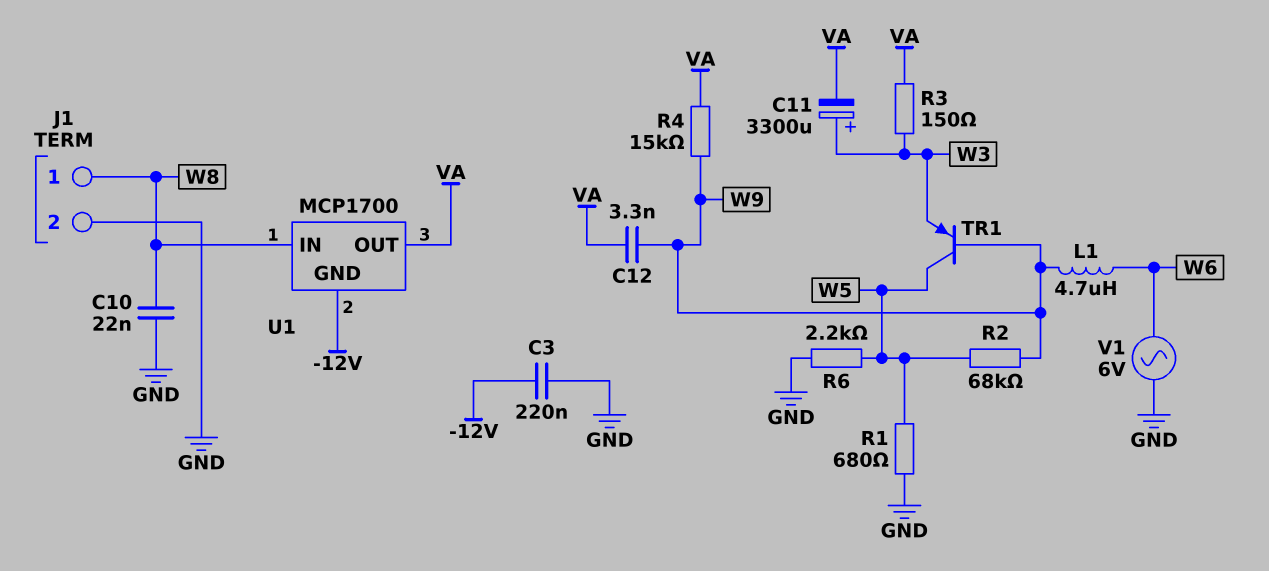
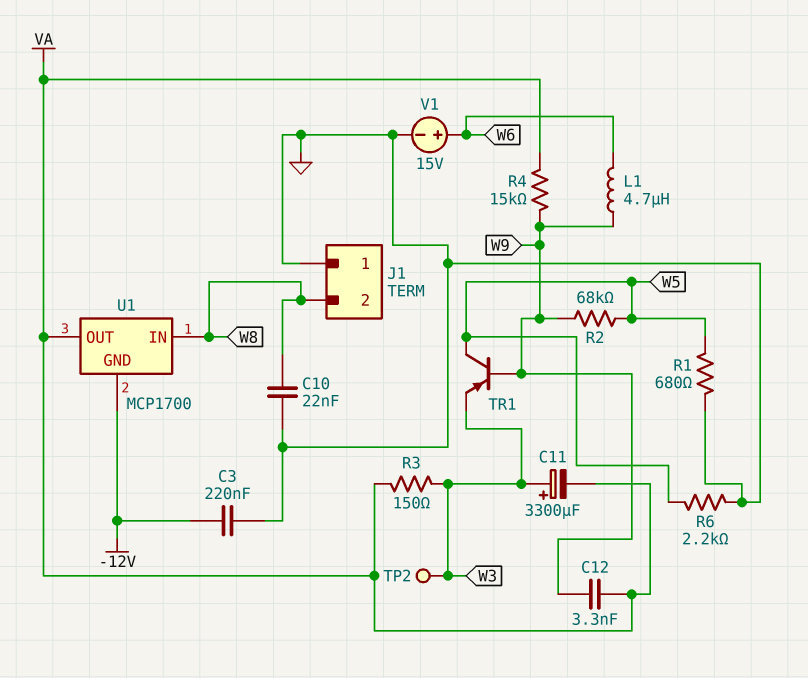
J1 pin 1: W8 -> GND
J1 pin 2: GND -> W8
TP2: none -> test point (W3)
V1: AC 6V (GND, W6) -> 15V (plus W6, minus GND)

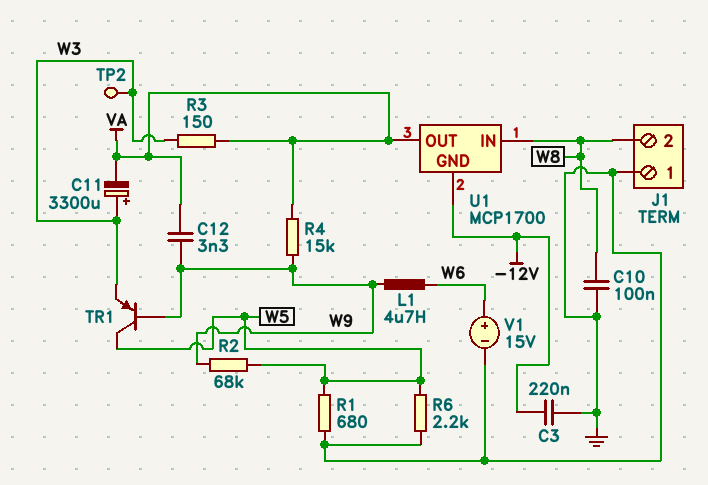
C10: 22nF (GND, W8) -> 100nF (GND, W8)

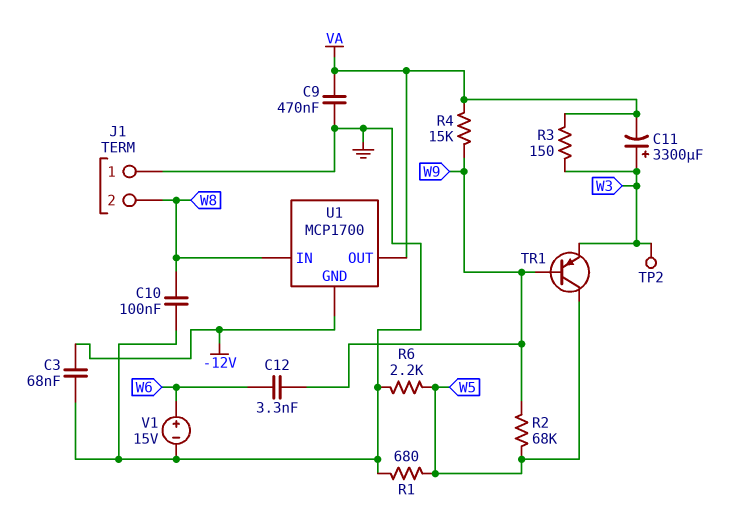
C3: 220nF (-12V, GND) -> 68nF (-12V, GND)
C9: none -> 470nF (GND, VA)
C12: 3.3nF (VA, W9) -> 3.3nF (W6, W9)
L1: 4.7uH (W6, W9) -> none

